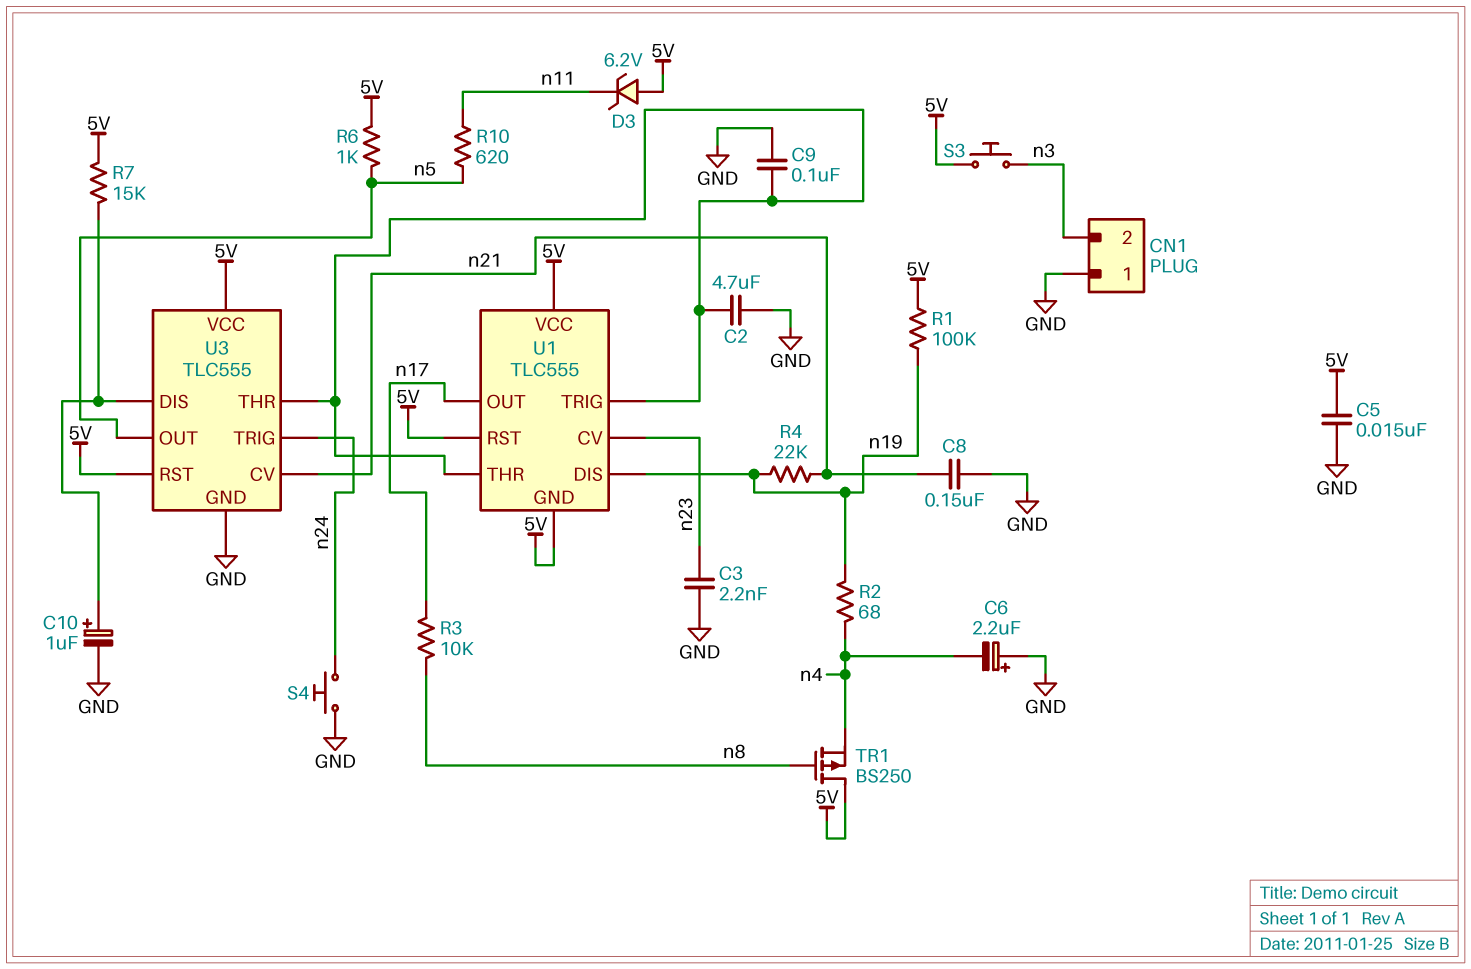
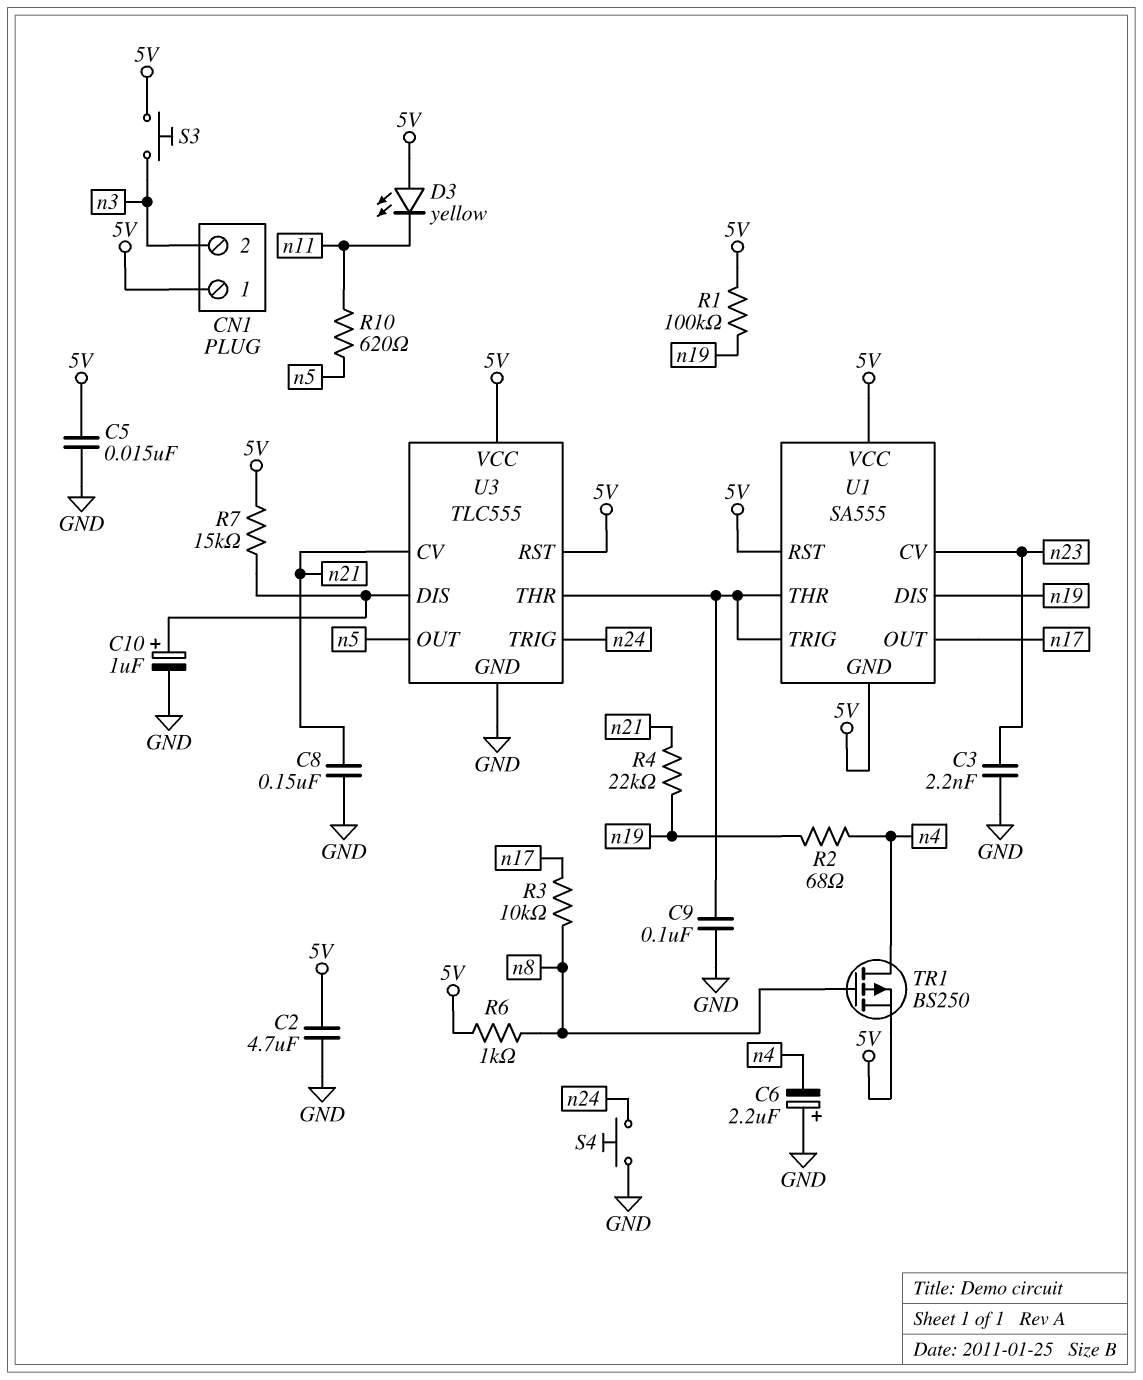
C2: 4.7uF (GND, U1/THR) -> 4.7uF (5V, GND)
CN1 pin 1: GND -> 5V
D3: zener 6.2V (A 5V, K n11) -> LED yellow (A 5V, K n11)
R6: 1k (5V, n5) -> 1k (5V, n8)
TR1: PMOS BS250 (G n8, D 5V, S n4) -> PMOS BS250 (G n8, D n4, S 5V)
U1: TLC555 -> SA555

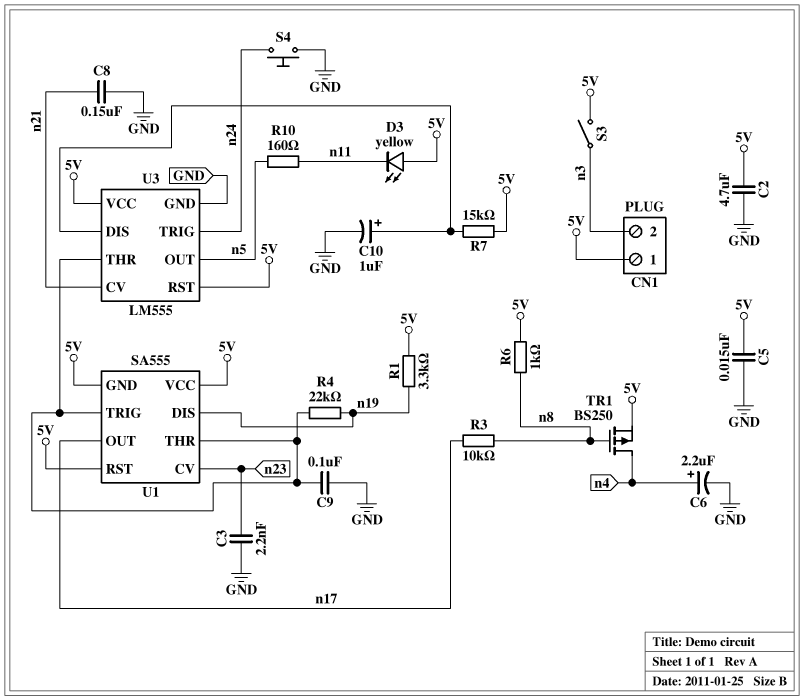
C6: 2.2uF (plus GND, minus n4) -> 2.2uF (plus n4, minus GND)
R1: 100k (5V, n19) -> 3.3k (5V, n19)
R2: 68 (n4, n19) -> none
R4: 22k (n19, n21) -> 22k (U1/THR, n19)
R10: 620 (n5, n11) -> 160 (n5, n11)
S3: button (5V, n3) -> switch (5V, n3)
U3: TLC555 -> LM555

